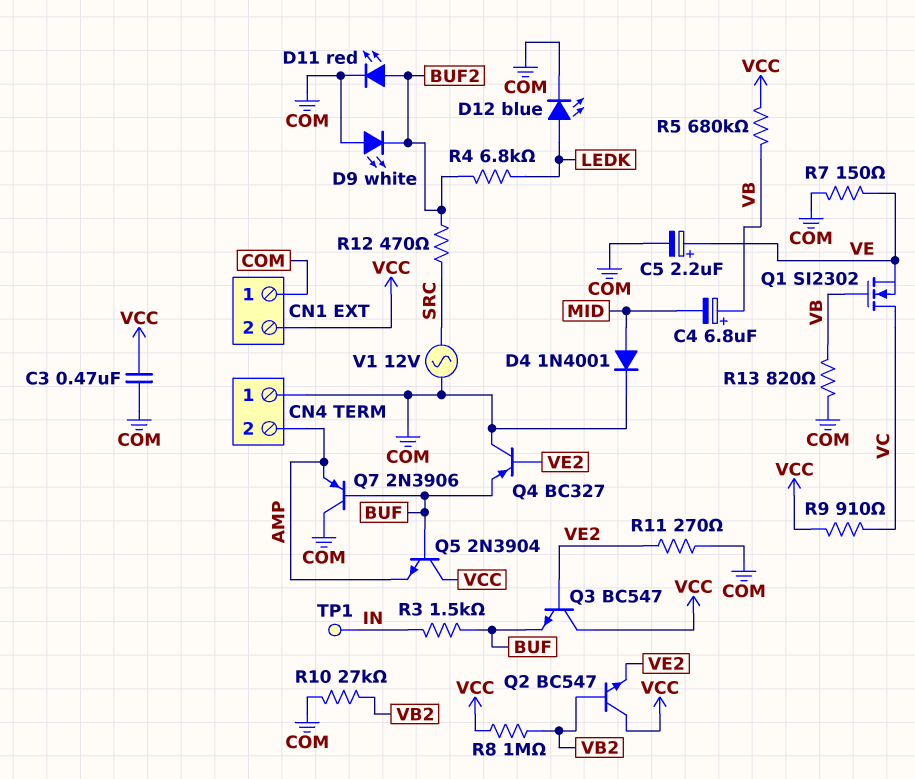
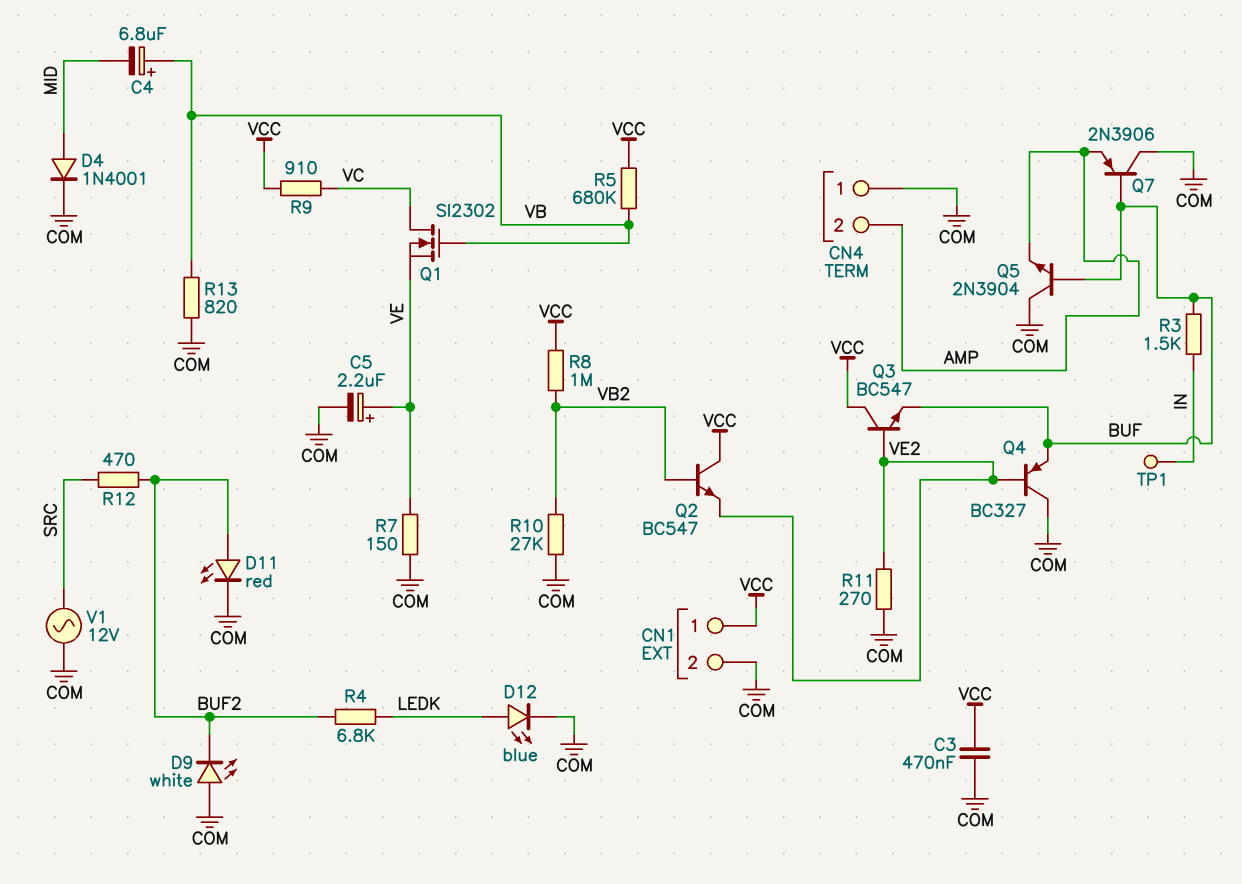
CN1 pin 1: COM -> VCC
CN1 pin 2: VCC -> COM
Q5: NPN 2N3904 (B BUF, C VCC, E AMP) -> NPN 2N3904 (B BUF, C COM, E AMP)

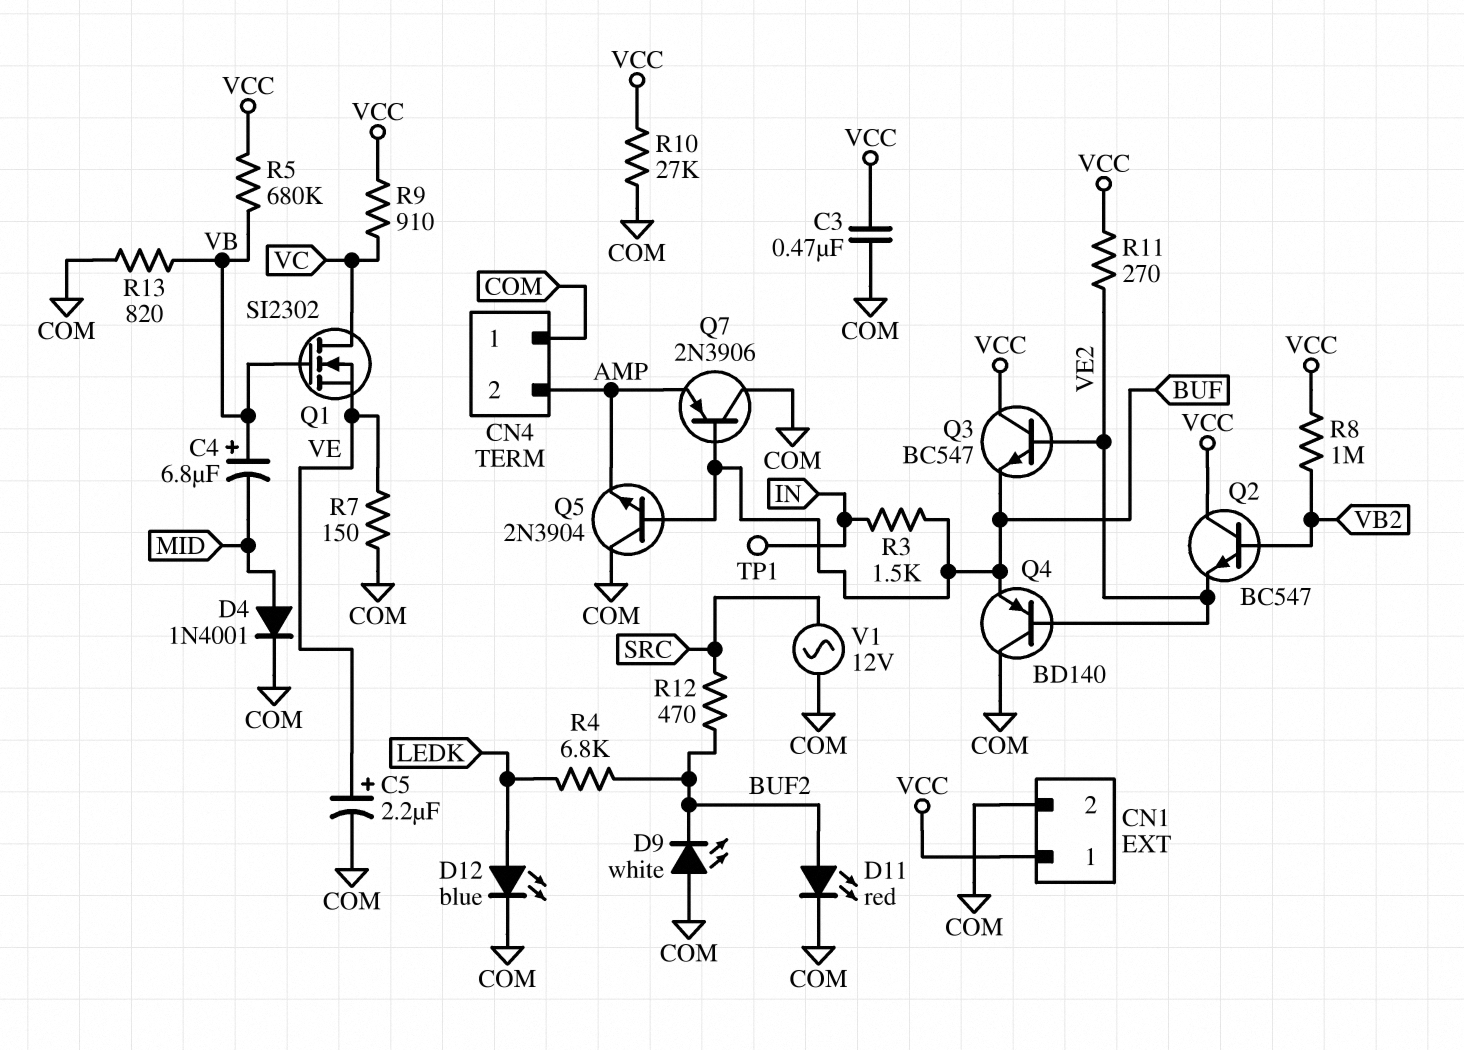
Q4: PNP BC327 (B VE2, C COM, E BUF) -> PNP BD140 (B VE2, C COM, E BUF)
R10: 27k (COM, VB2) -> 27k (COM, VCC)
R11: 270 (COM, VE2) -> 270 (VCC, VE2)

